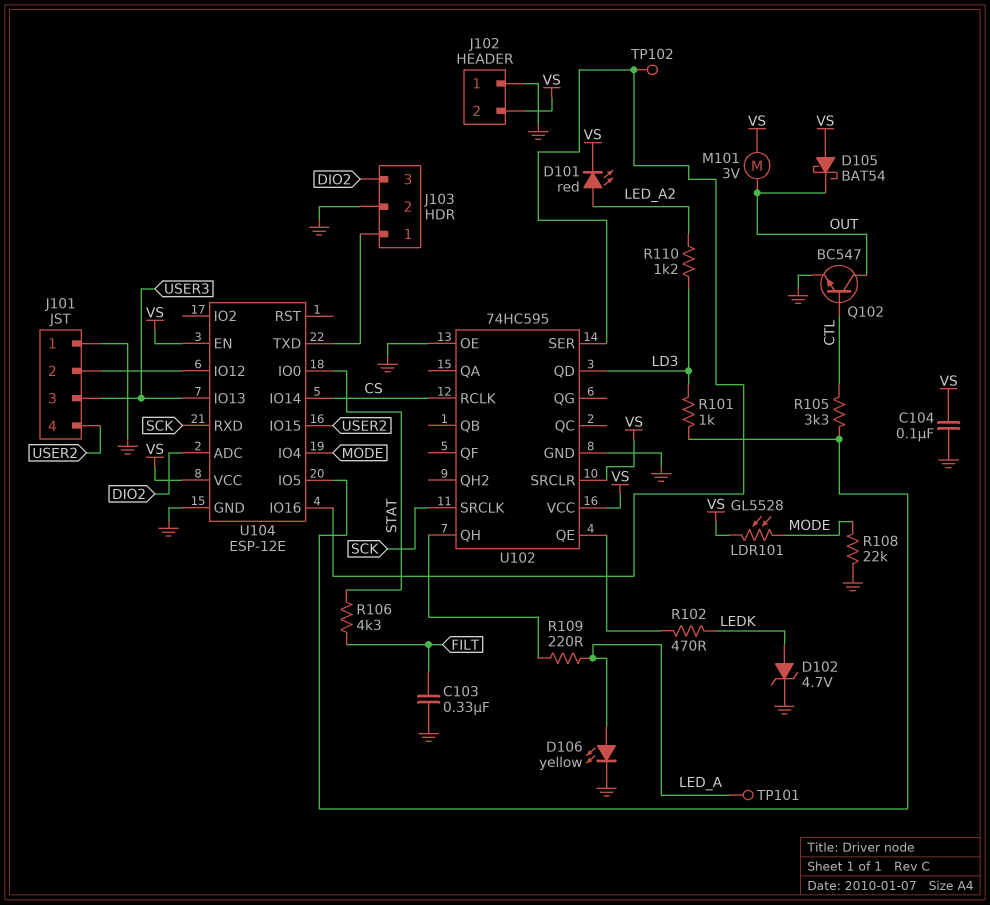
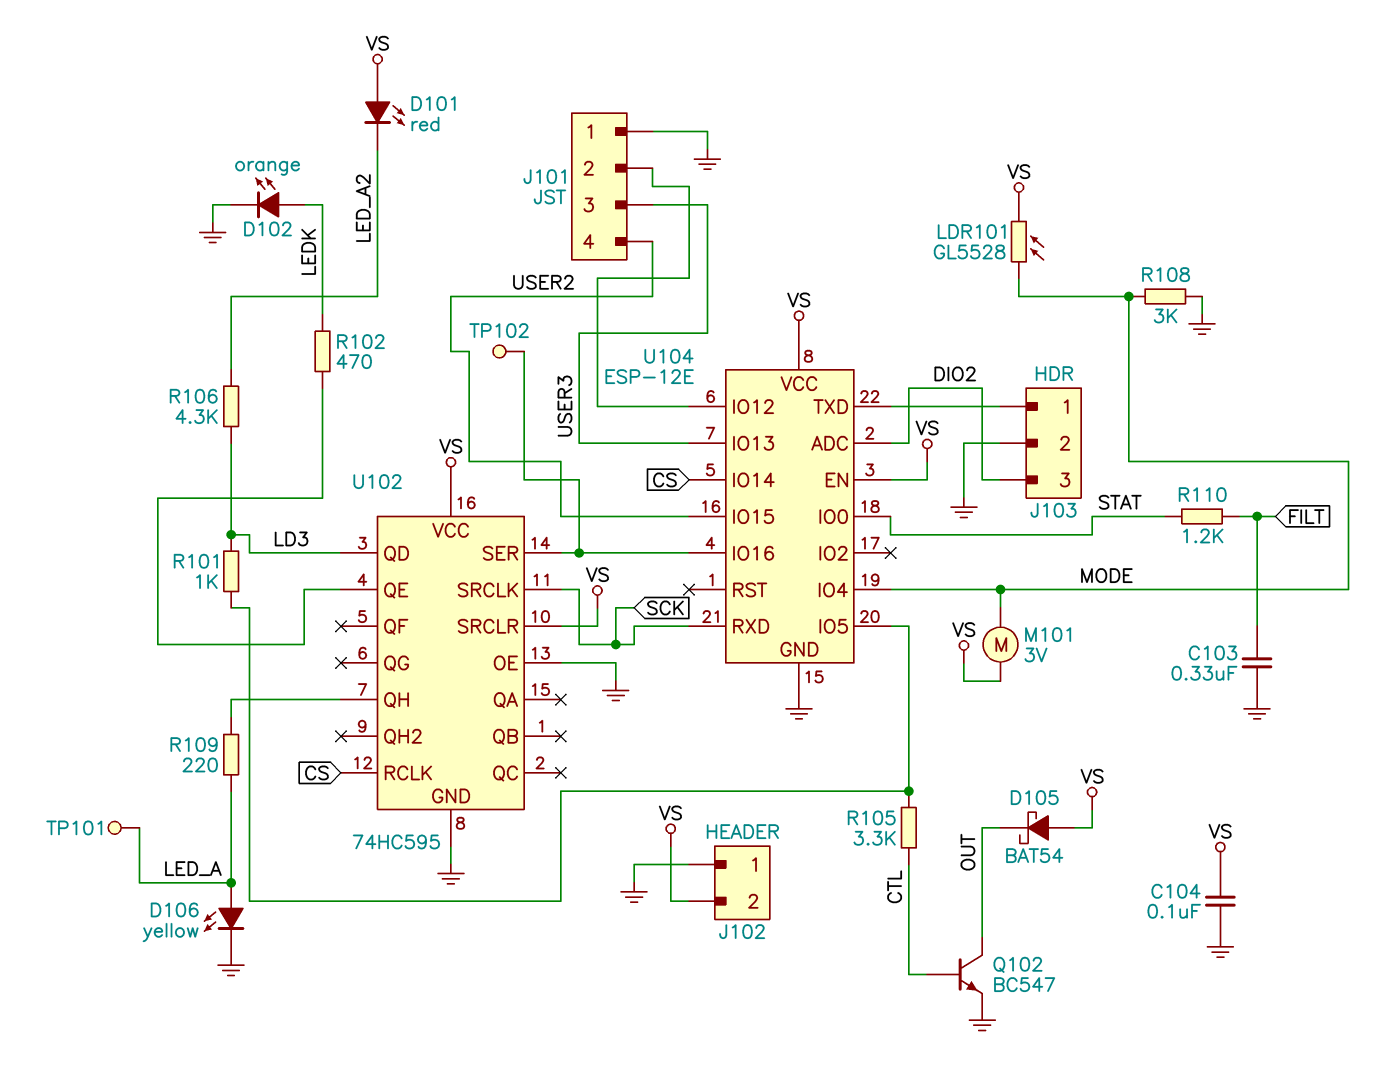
D101: LED red (A LED_A2, K VS) -> LED red (A VS, K LED_A2)
D102: zener 4.7V (A LEDK, K GND) -> LED orange (A LEDK, K GND)
M101: motor 3V (OUT, VS) -> motor 3V (MODE, VS)
R106: 4.3k (FILT, STAT) -> 4.3k (LD3, LED_A2)
R108: 22k (GND, MODE) -> 3k (GND, MODE)
R110: 1.2k (LD3, LED_A2) -> 1.2k (FILT, STAT)

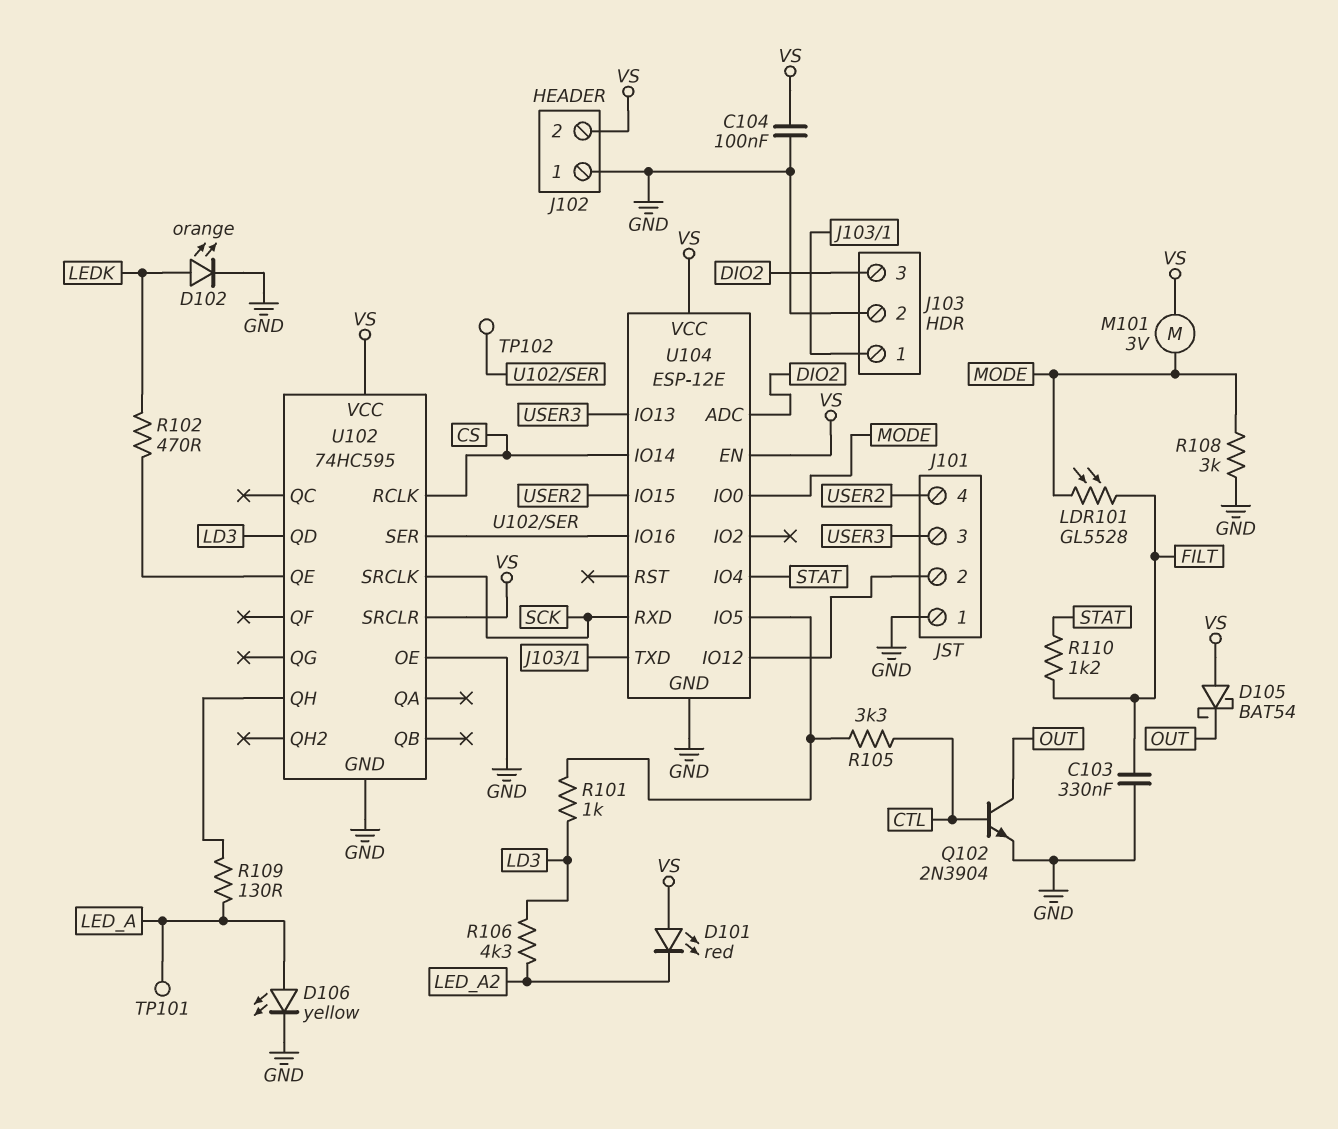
LDR101: GL5528 (MODE, VS) -> GL5528 (FILT, MODE)
Q102: NPN BC547 (B CTL, C OUT, E GND) -> NPN 2N3904 (B CTL, C OUT, E GND)
R109: 220 (LED_A, U102/QH) -> 130 (LED_A, U102/QH)
U104 pin IO0: STAT -> MODE
U104 pin IO4: MODE -> STAT

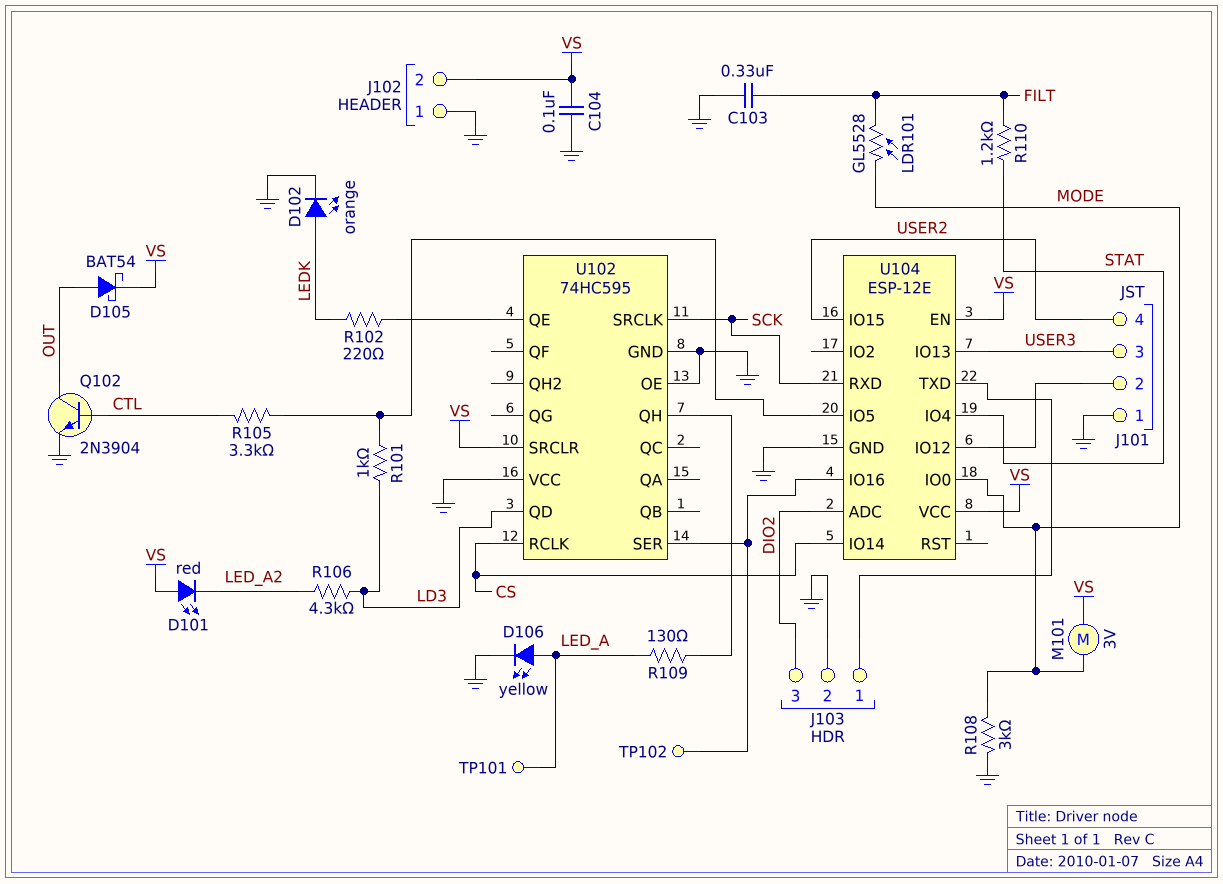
D105: schottky BAT54 (A VS, K OUT) -> schottky BAT54 (A OUT, K VS)
R102: 470 (LEDK, U102/QE) -> 220 (LEDK, U102/QE)
U102 pin VCC: VS -> GND

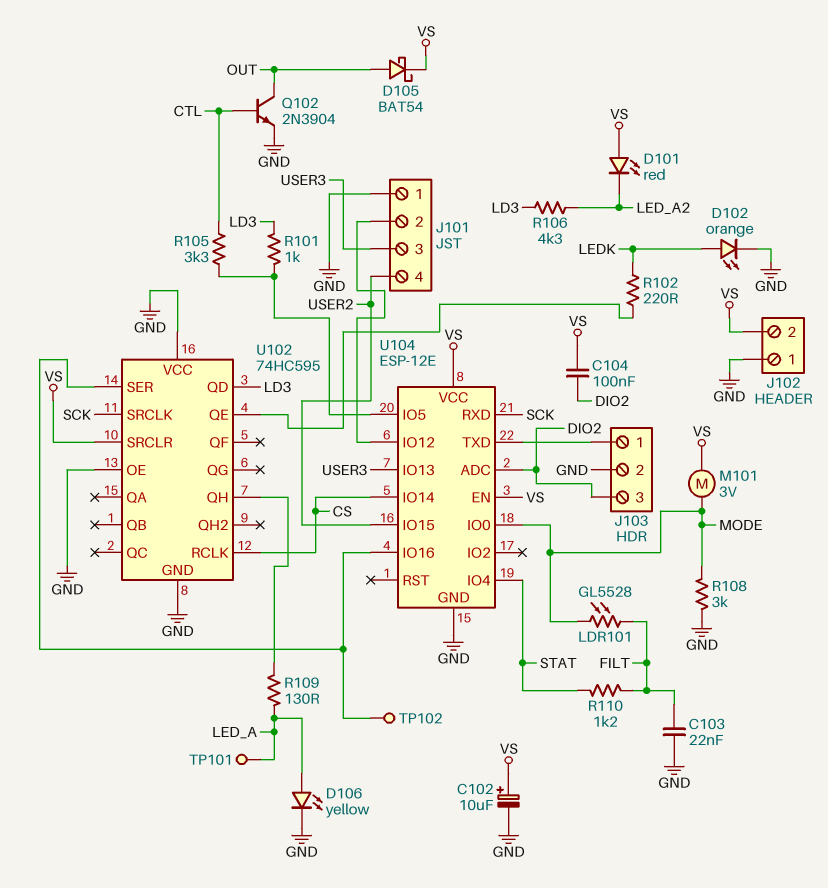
C102: none -> 10uF (plus VS, minus GND)
C103: 330nF (FILT, GND) -> 22nF (FILT, GND)
C104: 100nF (GND, VS) -> 100nF (DIO2, VS)

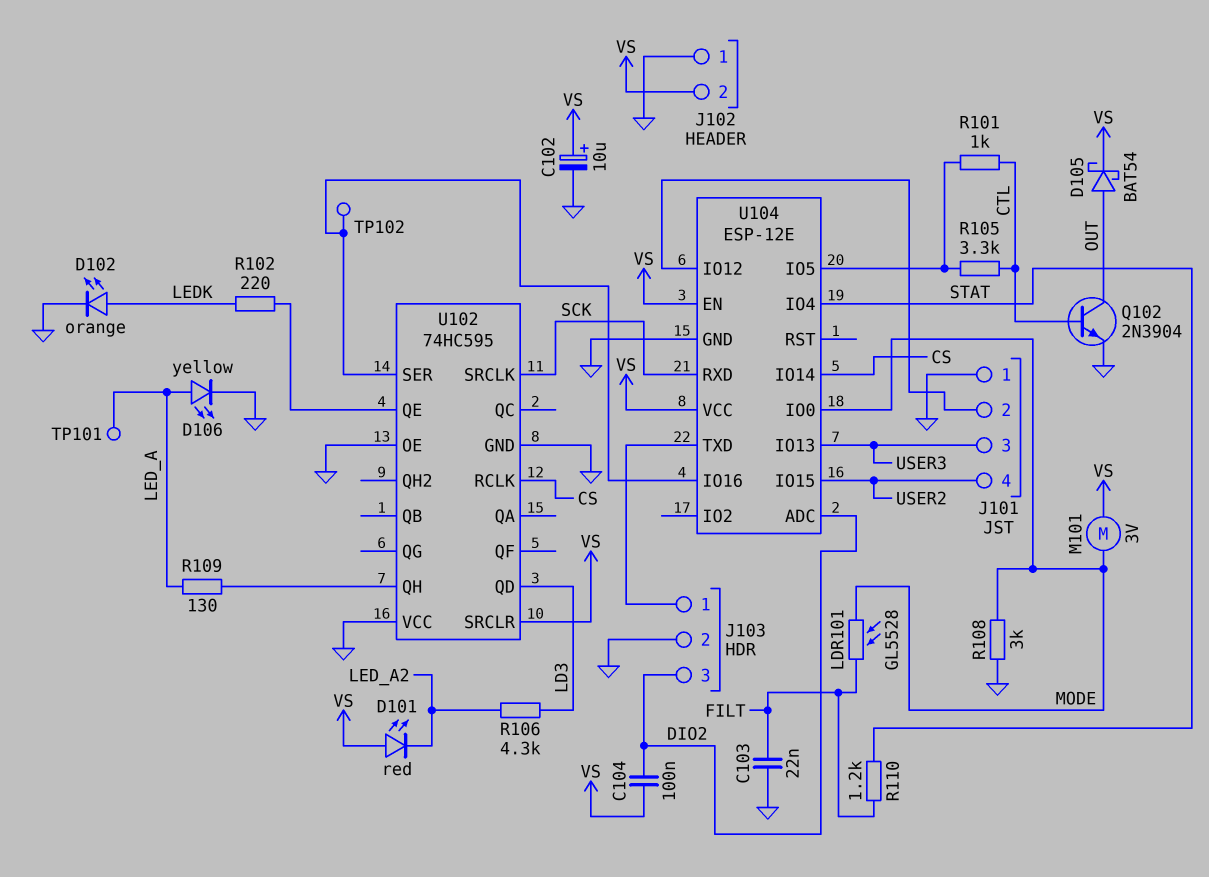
R101: 1k (LD3, U104/IO5) -> 1k (CTL, U104/IO5)

